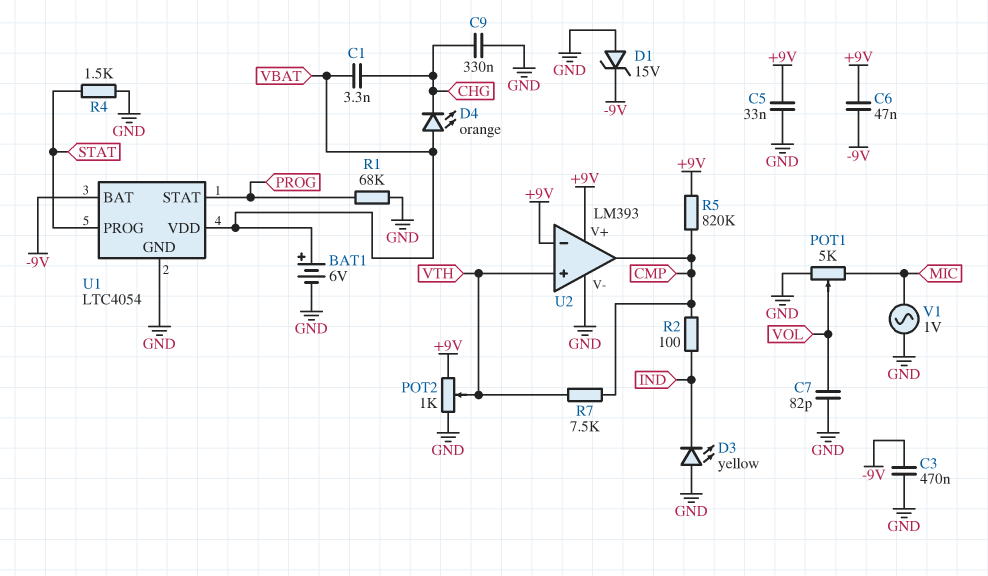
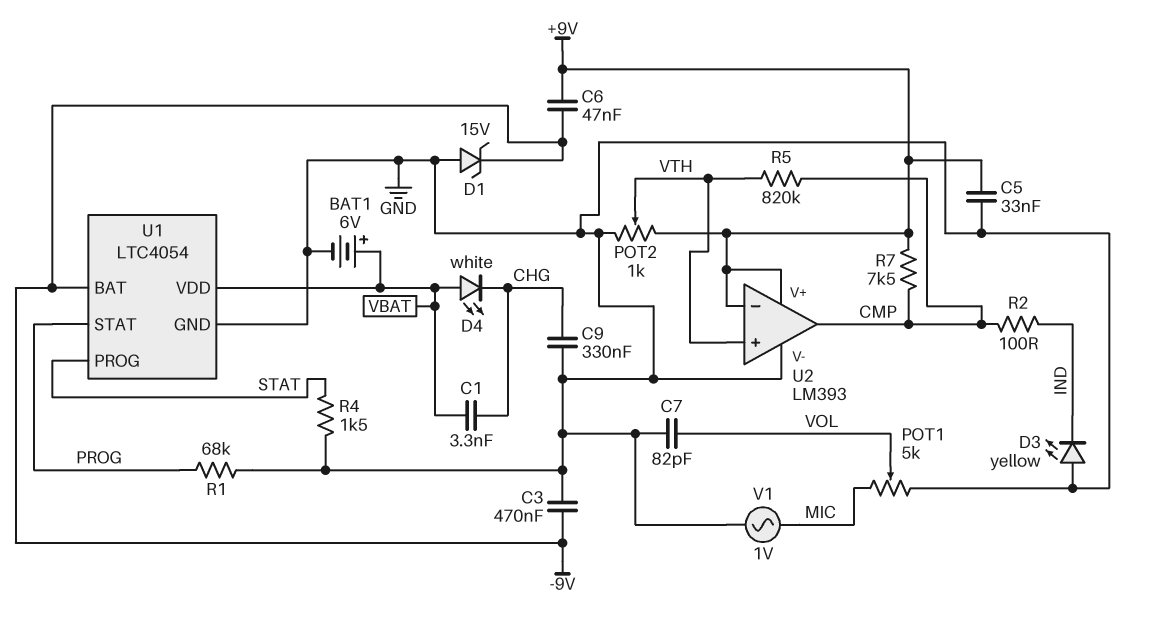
D4: LED orange (A VBAT, K CHG) -> LED white (A VBAT, K CHG)
R5: 820k (+9V, CMP) -> 820k (CMP, VTH)
R7: 7.5k (CMP, VTH) -> 7.5k (+9V, CMP)

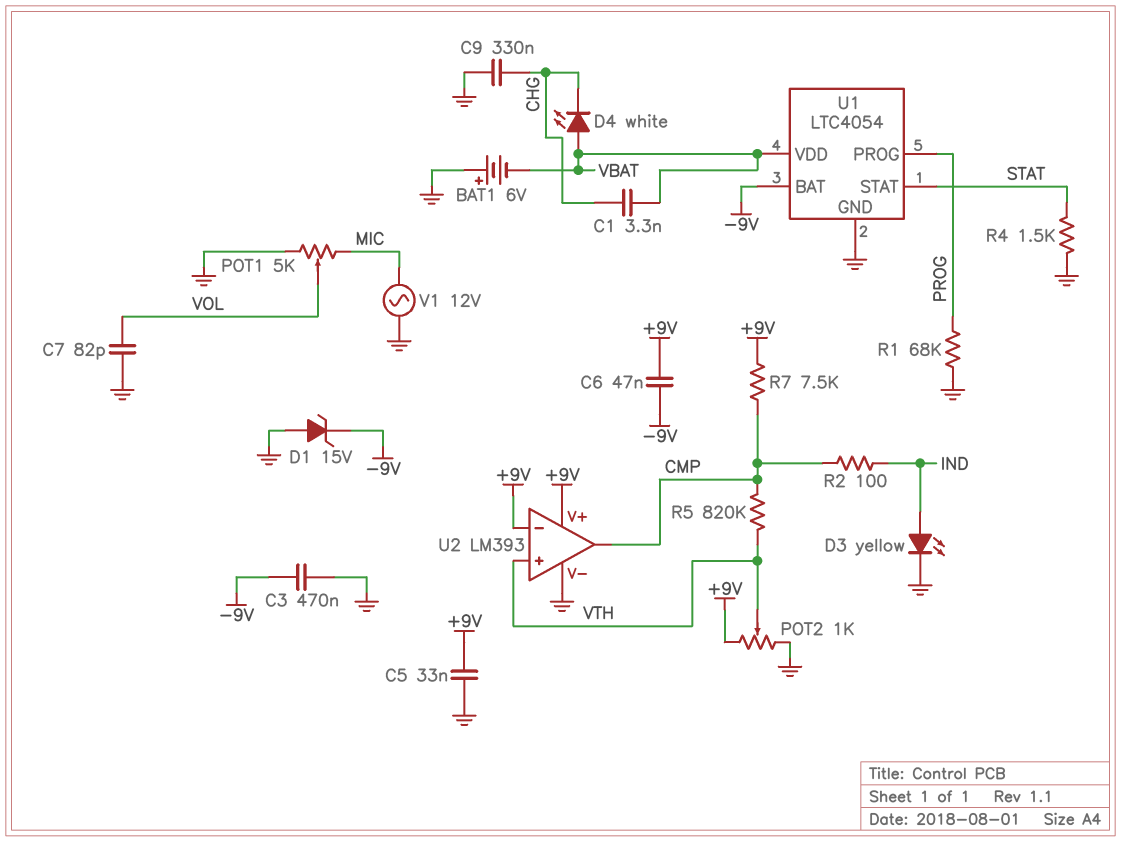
BAT1: 6V (plus VBAT, minus GND) -> 6V (plus GND, minus VBAT)
D3: LED yellow (A GND, K IND) -> LED yellow (A IND, K GND)
U1 pin PROG: STAT -> PROG
U1 pin STAT: PROG -> STAT
V1: AC 1V (GND, MIC) -> AC 12V (GND, MIC)

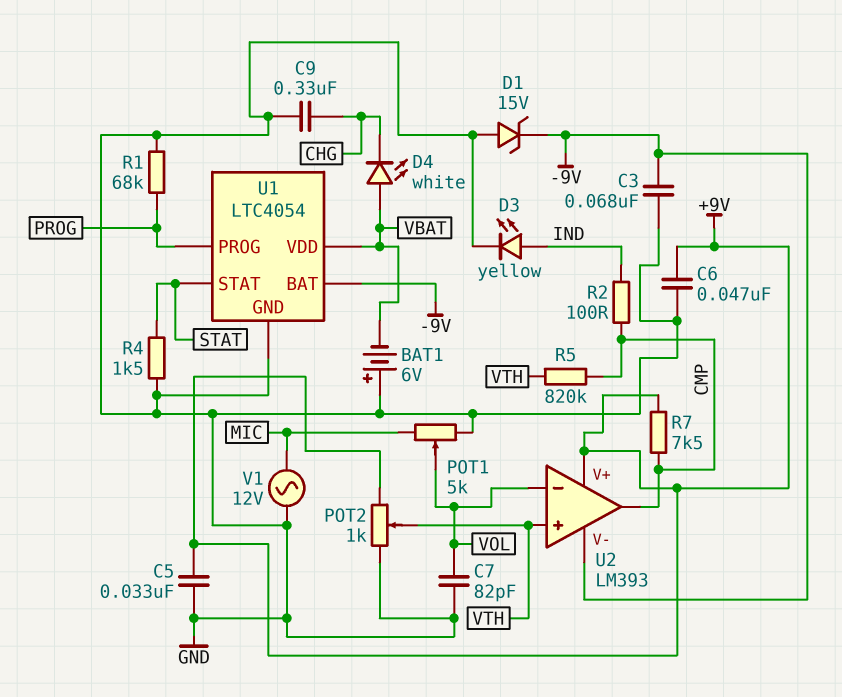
C1: 3.3nF (CHG, VBAT) -> none
C3: 470nF (-9V, GND) -> 68nF (-9V, GND)
C6: 47nF (+9V, -9V) -> 47nF (+9V, GND)
U2 pin V-: GND -> -9V
U2 pin in-: +9V -> VOL

